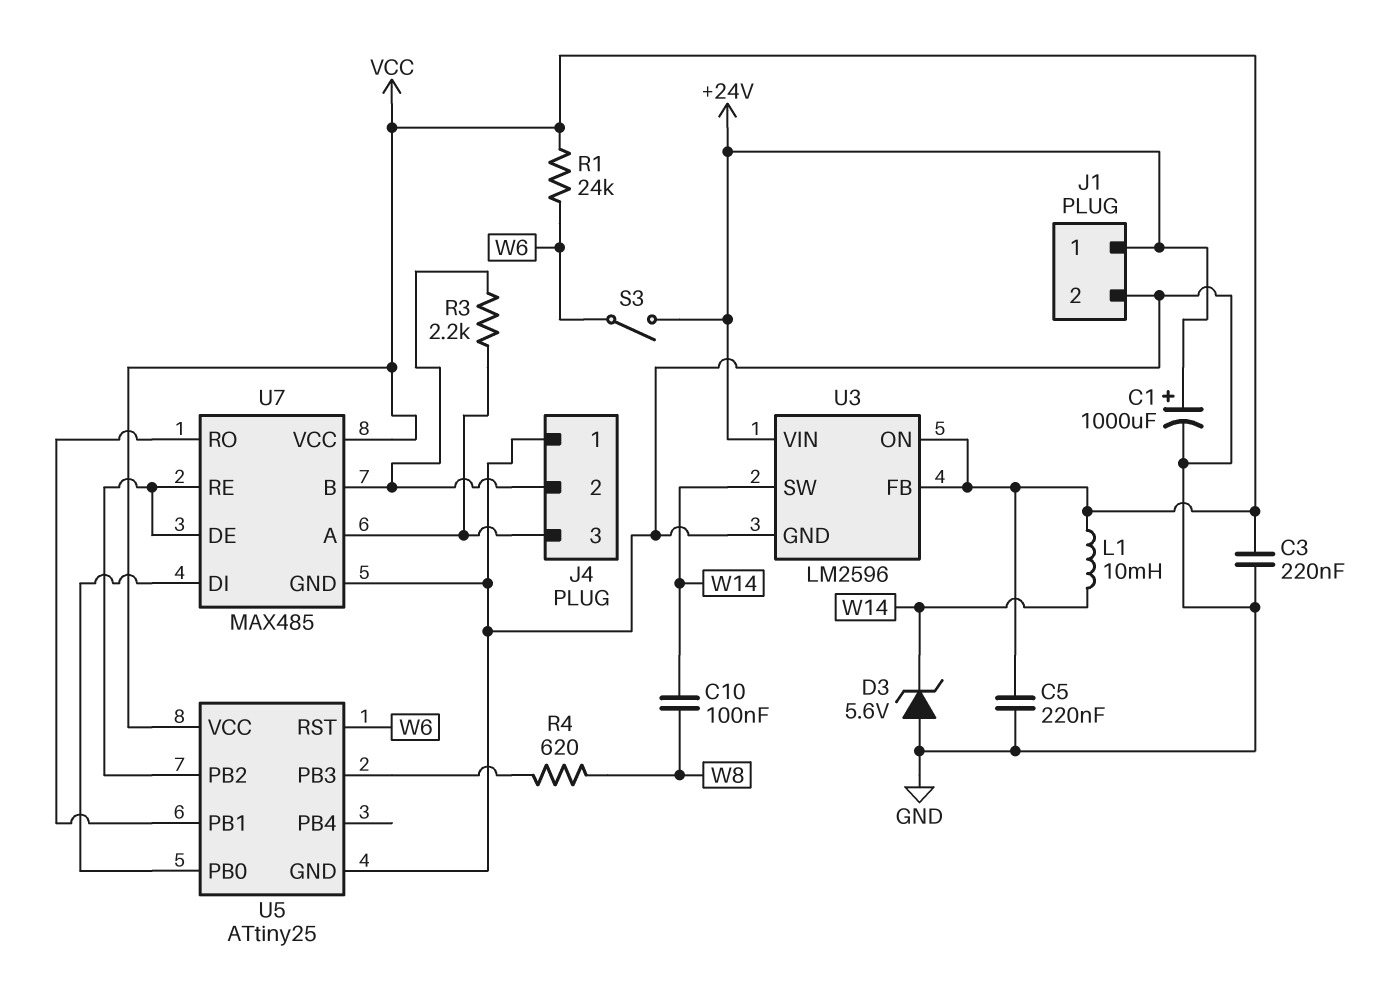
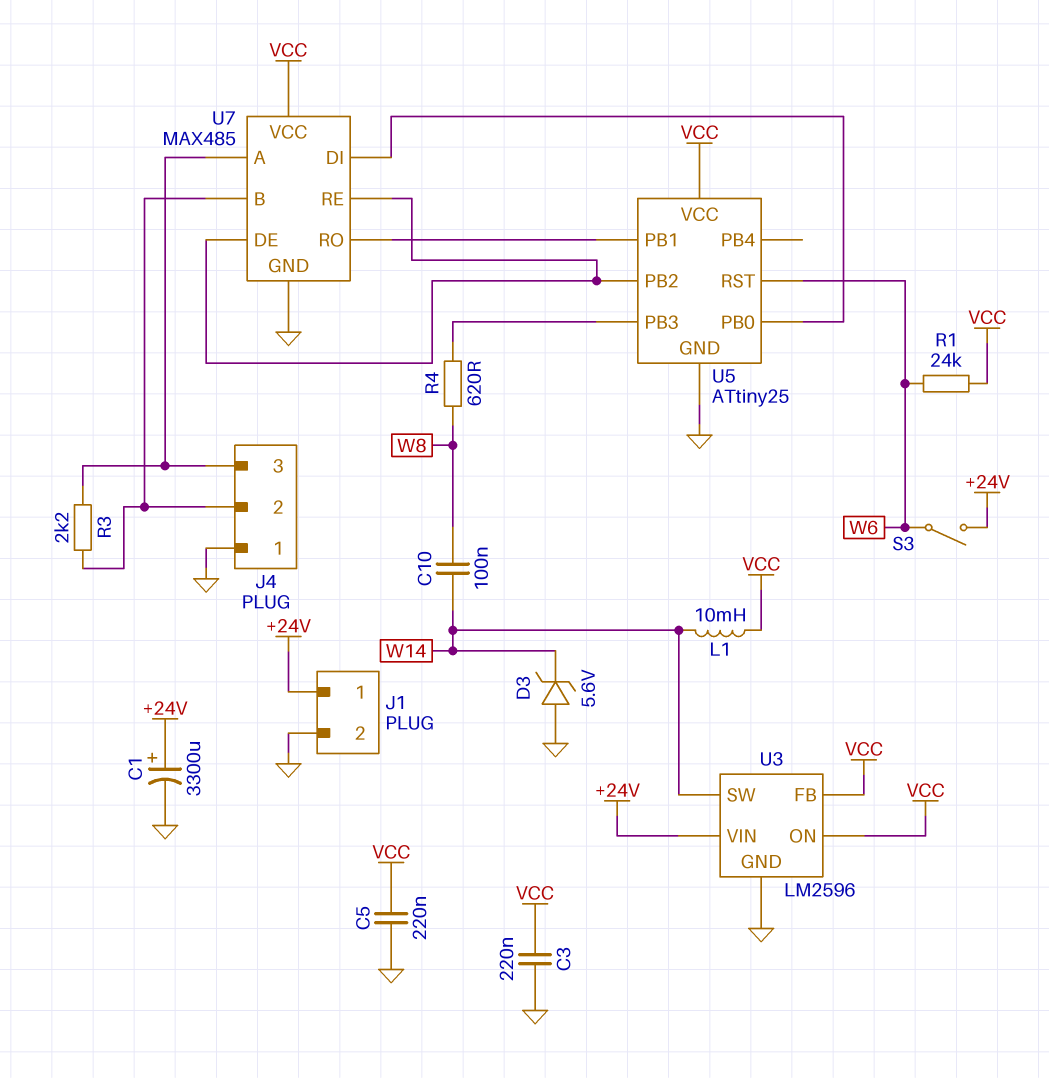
C1: 1000uF (plus +24V, minus GND) -> 3300uF (plus +24V, minus GND)

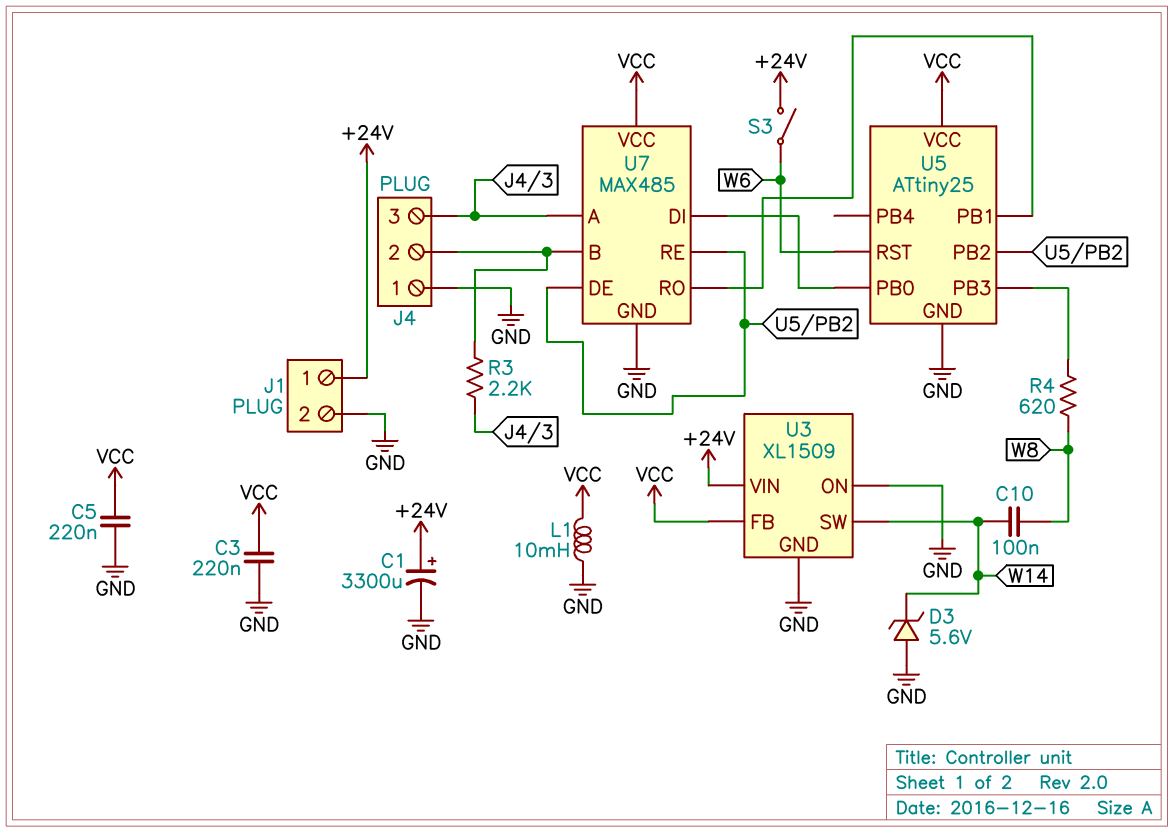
L1: 10mH (VCC, W14) -> 10mH (GND, VCC)
R1: 24k (VCC, W6) -> none
U3: LM2596 -> XL1509
U3 pin ON: VCC -> GND

